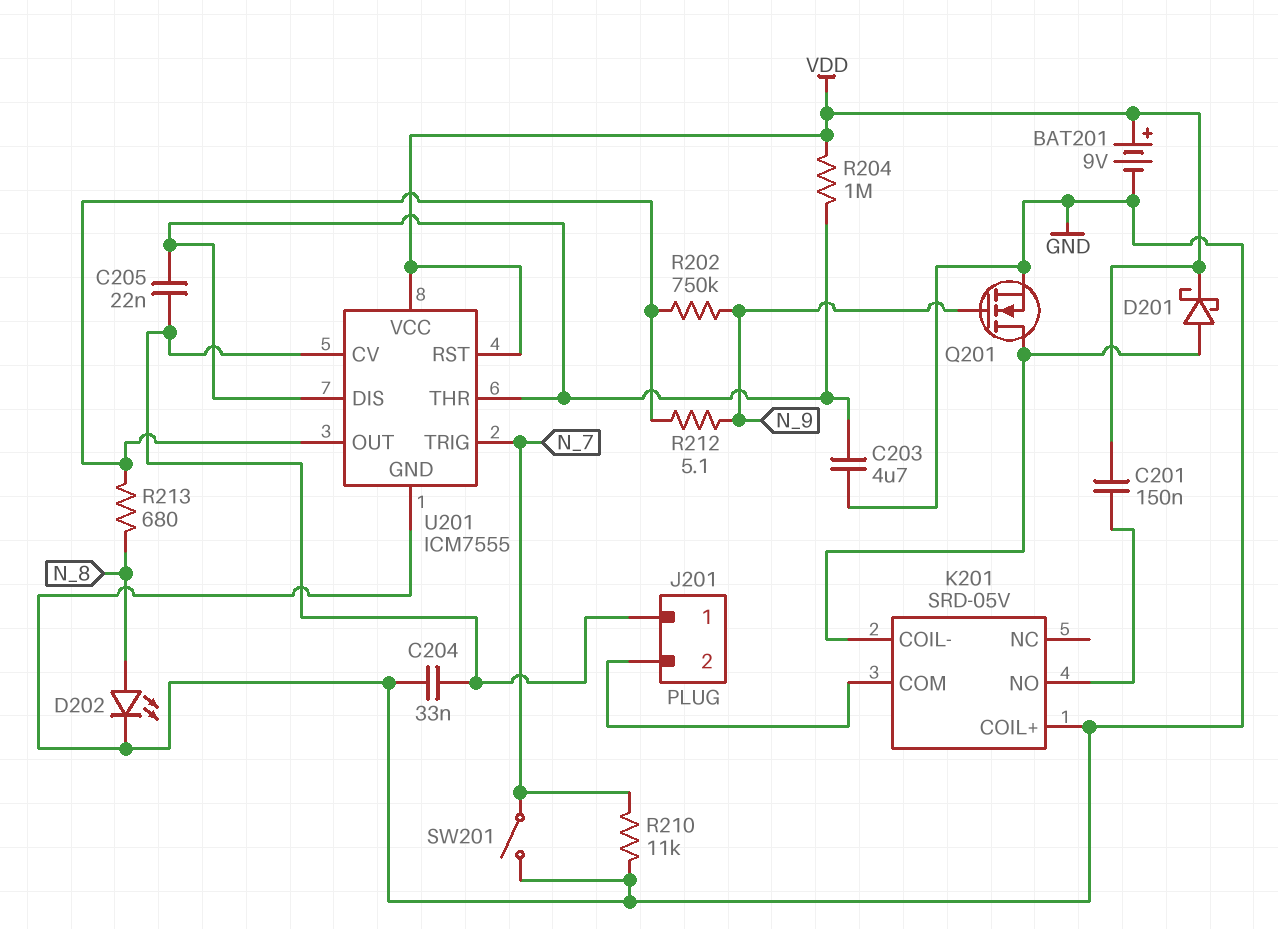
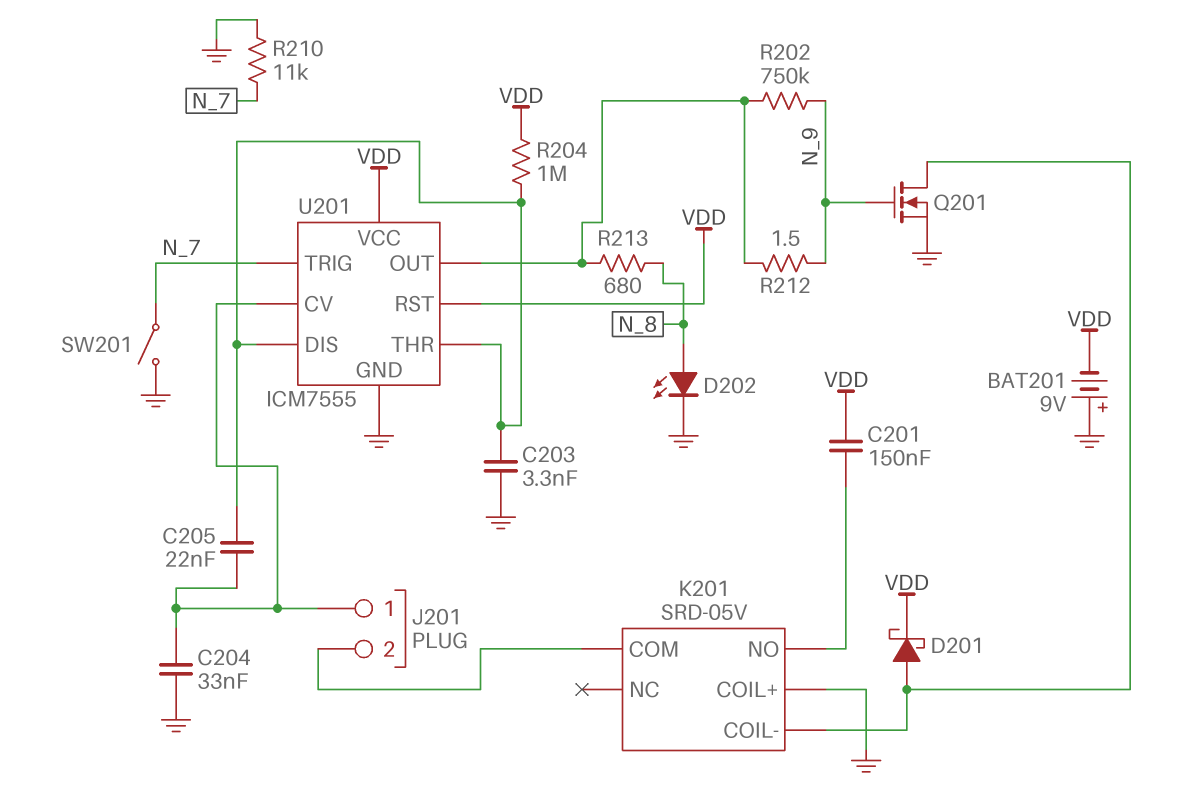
BAT201: 9V (plus VDD, minus GND) -> 9V (plus GND, minus VDD)
C203: 4.7uF (GND, U201/DIS) -> 3.3nF (GND, U201/DIS)
R212: 5.1 (N_9, U201/OUT) -> 1.5 (N_9, U201/OUT)

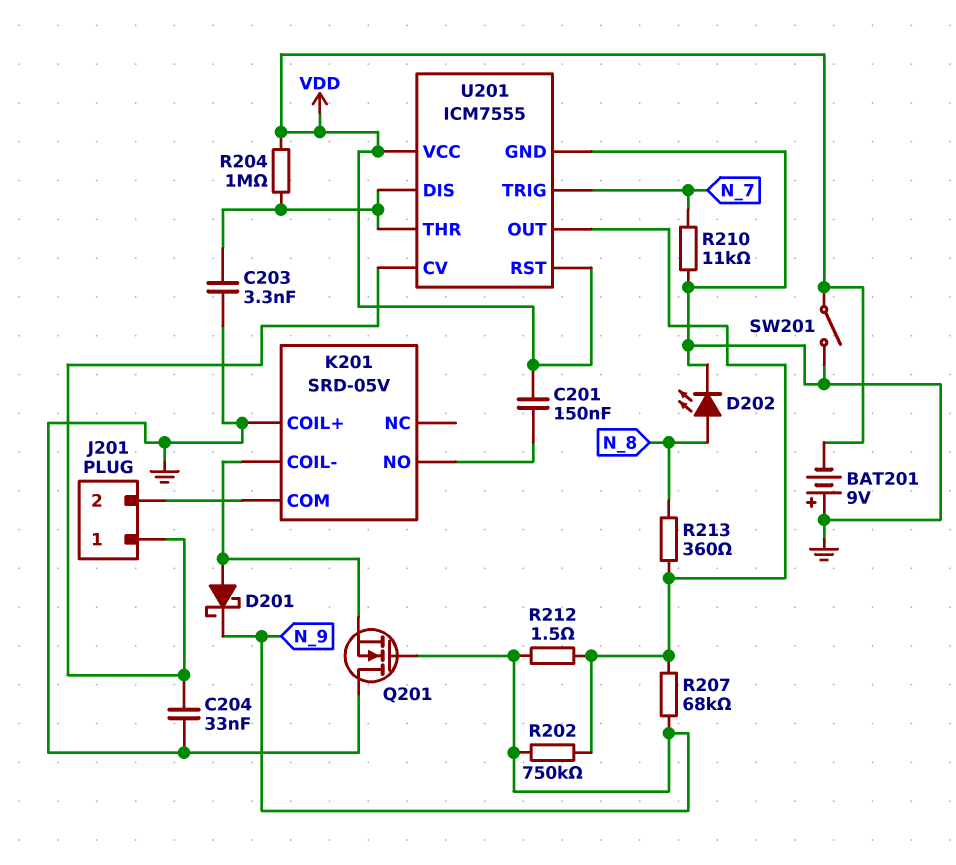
C205: 22nF (J201/1, U201/DIS) -> none
D201: schottky (A K201/COIL-, K VDD) -> schottky (A K201/COIL-, K N_9)
Q201: NMOS (G N_9, D K201/COIL-, S GND) -> NMOS (G N_9, D GND, S K201/COIL-)
R207: none -> 68k (N_9, U201/OUT)
R213: 680 (N_8, U201/OUT) -> 360 (N_8, U201/OUT)
SW201: switch (GND, N_7) -> switch (GND, VDD)

